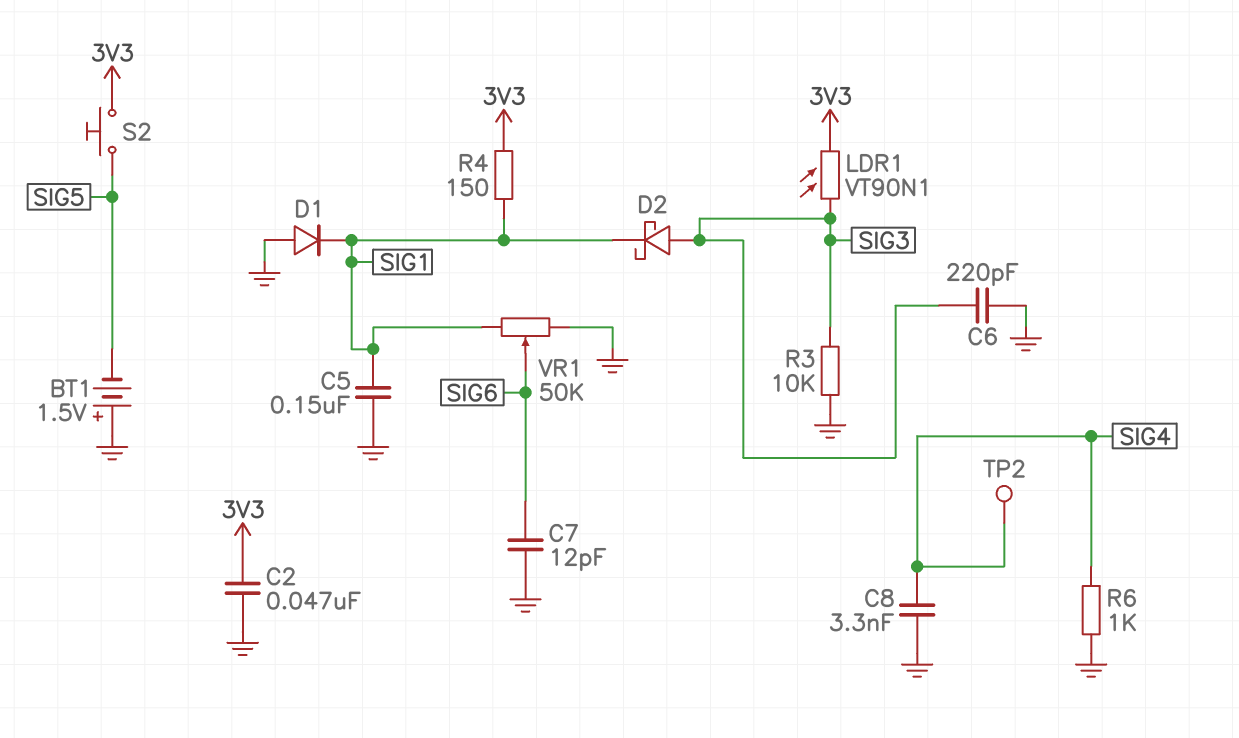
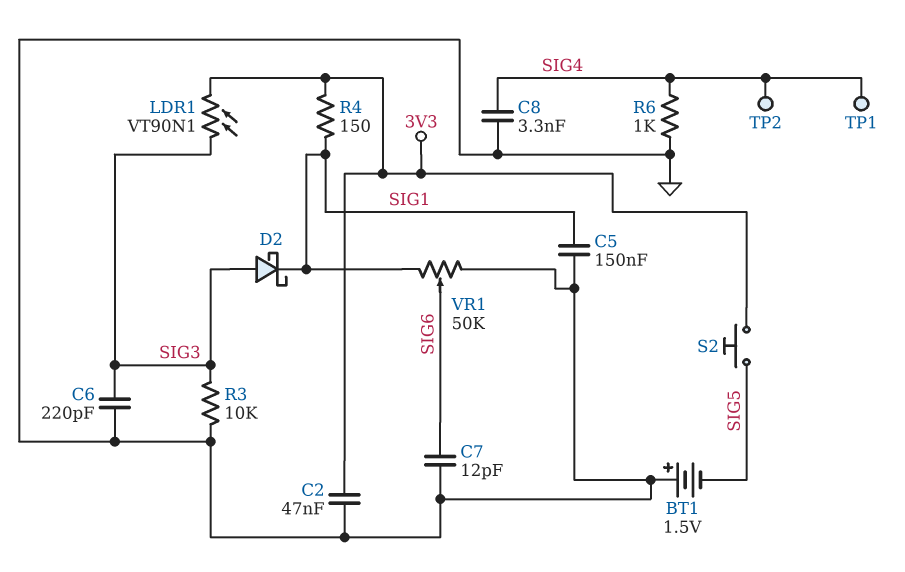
D1: diode (A GND, K SIG1) -> none
TP1: none -> test point (SIG4)

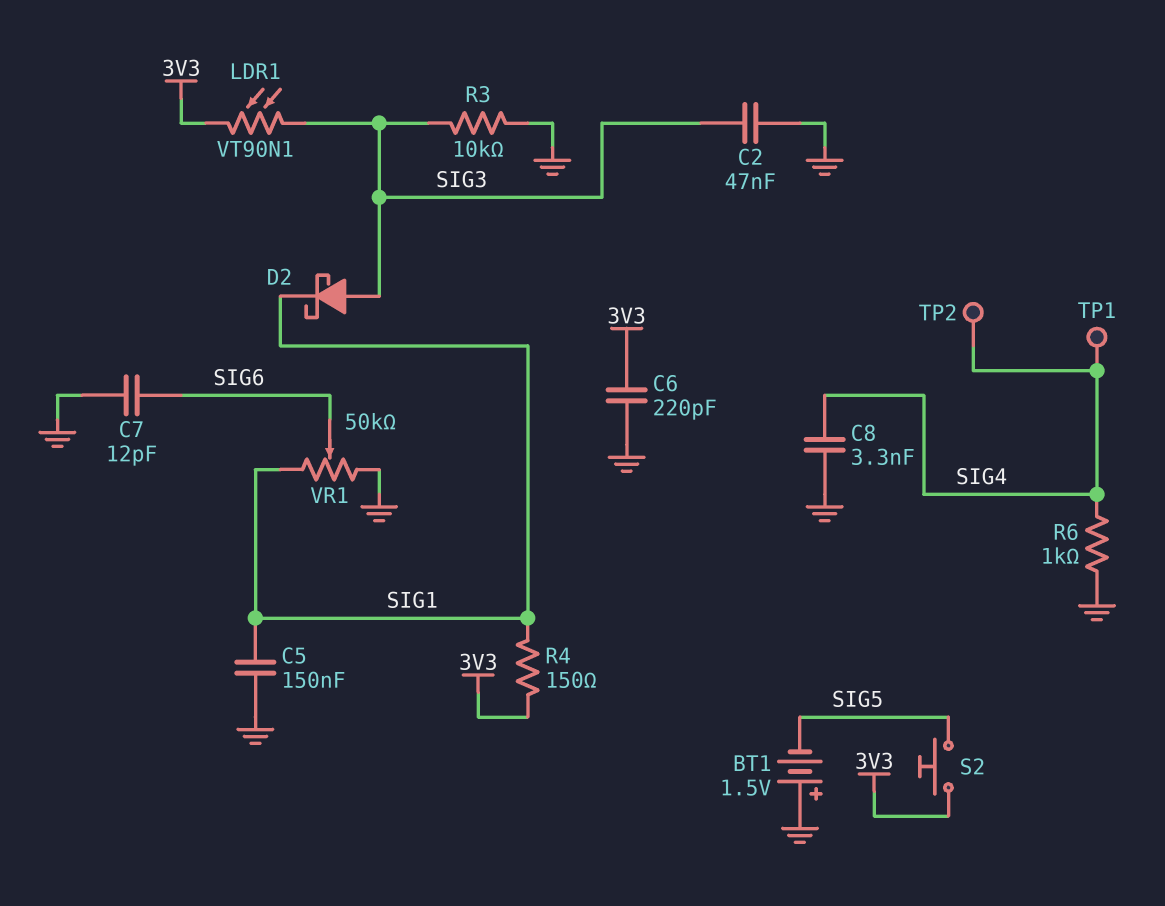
C2: 47nF (3V3, GND) -> 47nF (GND, SIG3)
C6: 220pF (GND, SIG3) -> 220pF (3V3, GND)

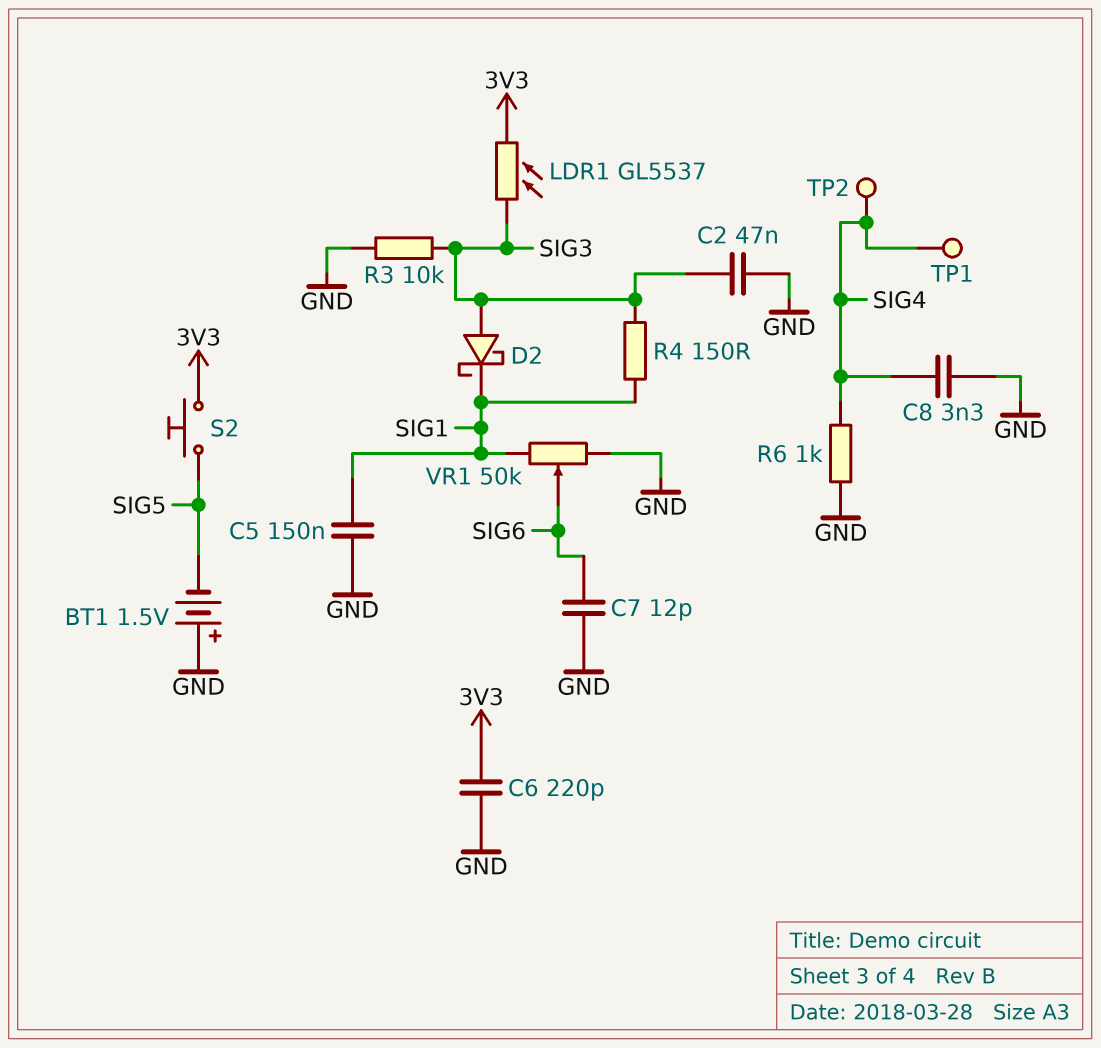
LDR1: VT90N1 (3V3, SIG3) -> GL5537 (3V3, SIG3)
R4: 150 (3V3, SIG1) -> 150 (SIG1, SIG3)

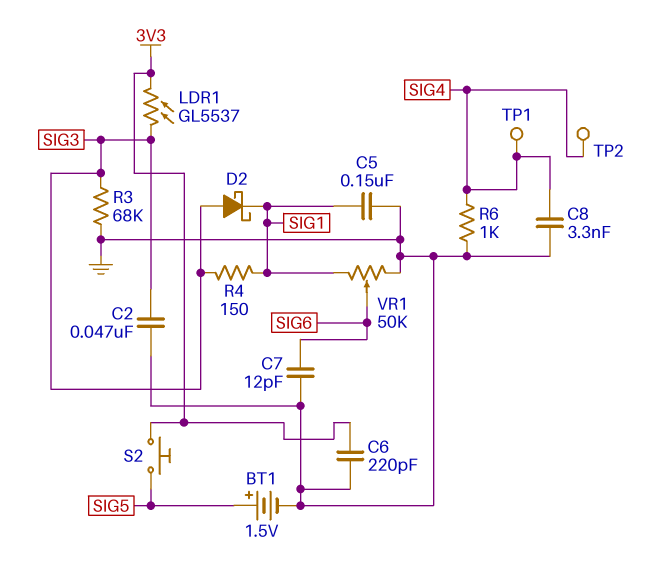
BT1: 1.5V (plus GND, minus SIG5) -> 1.5V (plus SIG5, minus GND)
R3: 10k (GND, SIG3) -> 68k (GND, SIG3)

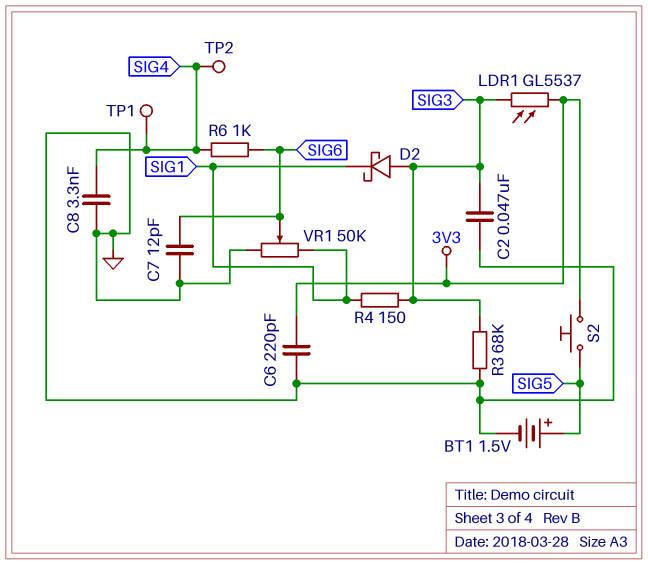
C5: 150nF (GND, SIG1) -> none
R6: 1k (GND, SIG4) -> 1k (SIG4, SIG6)

